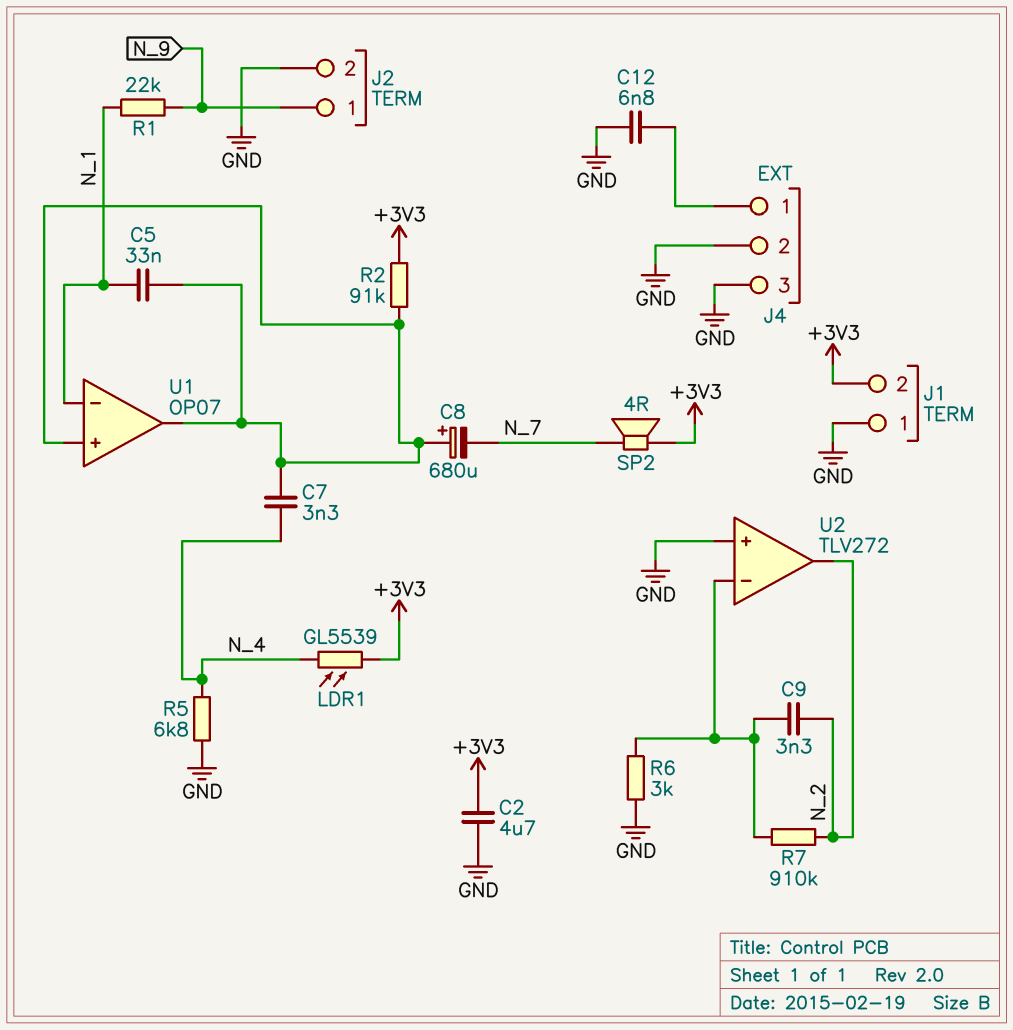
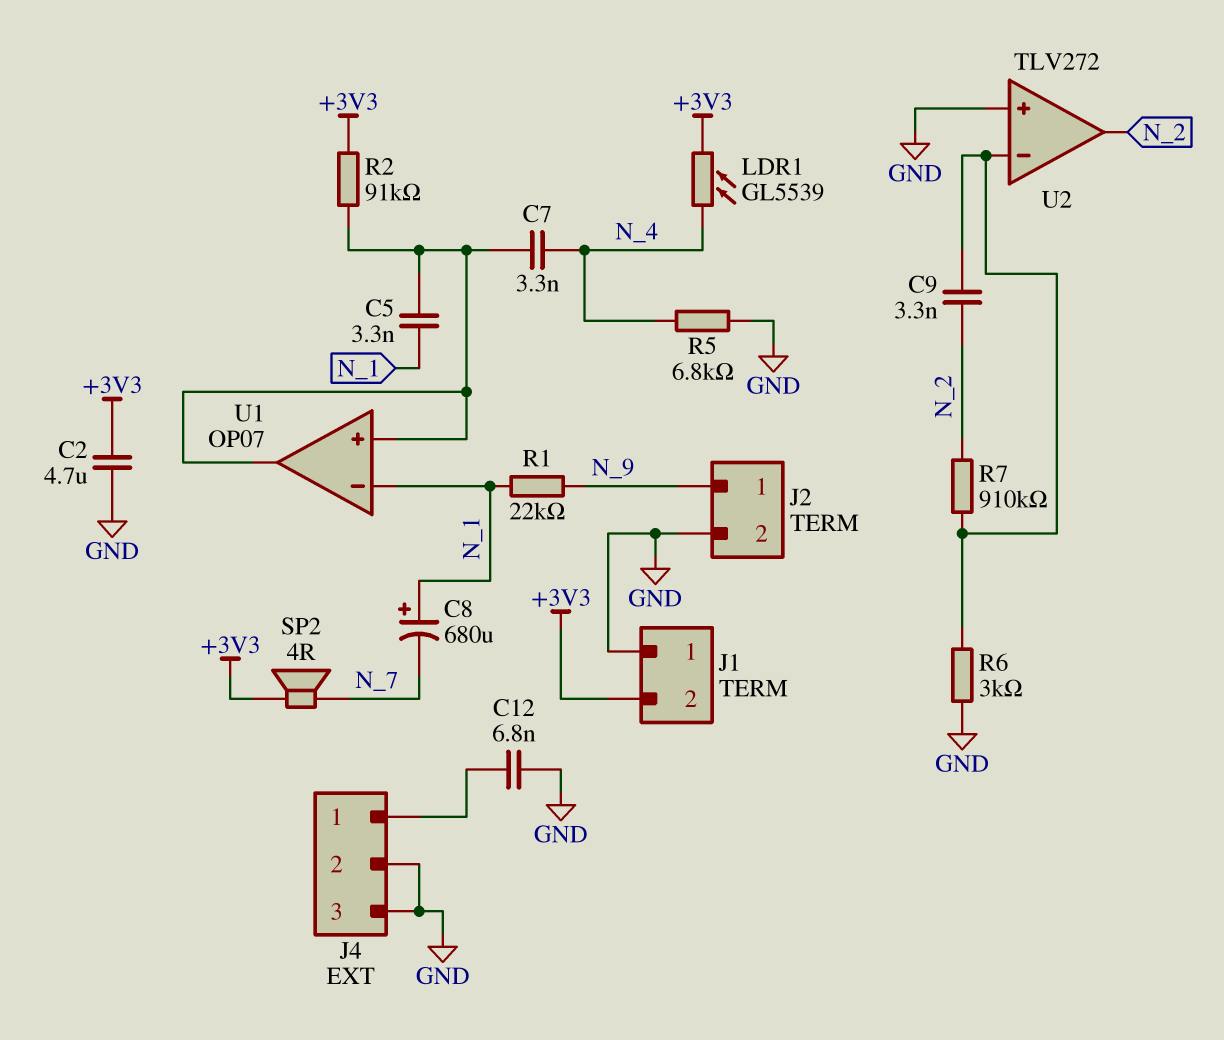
C5: 33nF (N_1, U1/in+) -> 3.3nF (N_1, U1/in+)
C8: 680uF (plus U1/in+, minus N_7) -> 680uF (plus N_1, minus N_7)

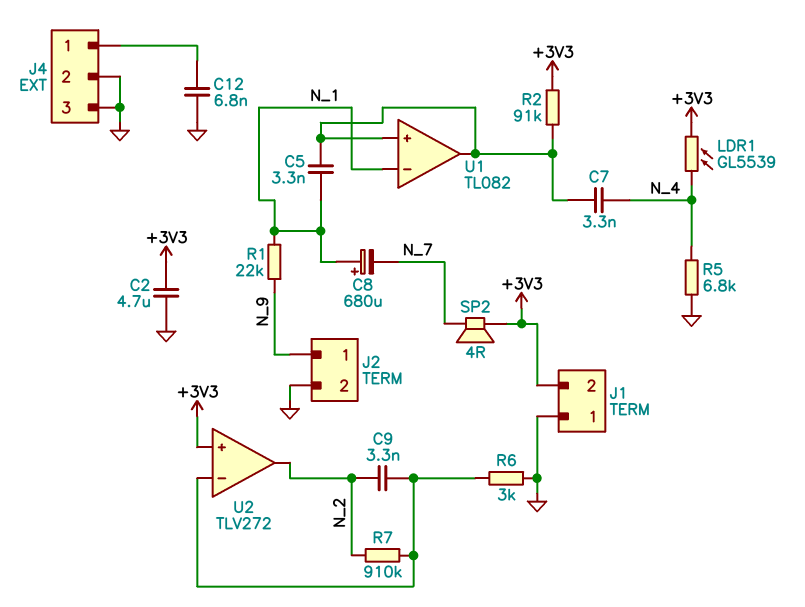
U1: OP07 -> TL082
U2 pin in+: GND -> +3V3

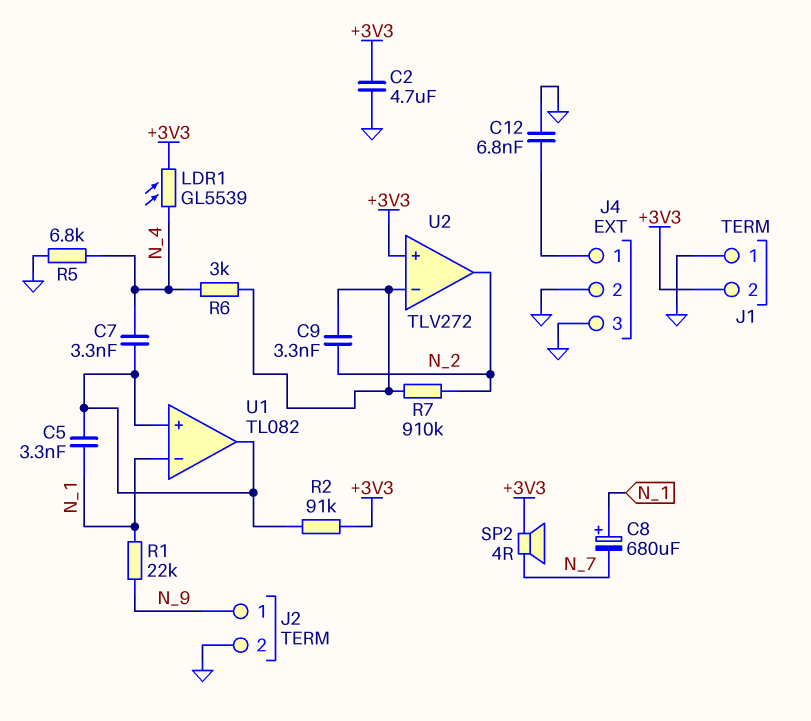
R6: 3k (GND, U2/in-) -> 3k (N_4, U2/in-)

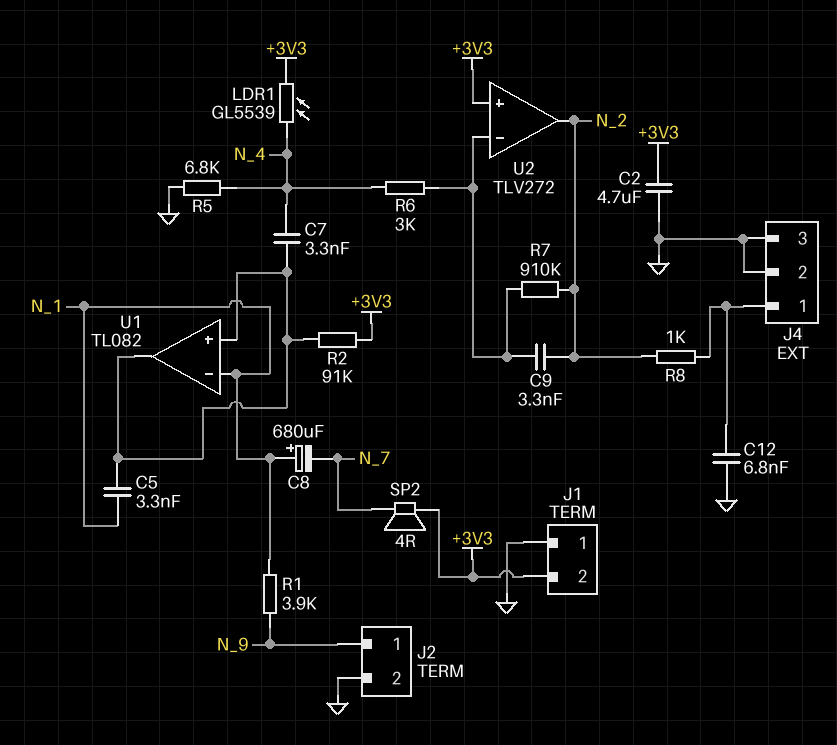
R1: 22k (N_1, N_9) -> 3.9k (N_1, N_9)
R8: none -> 1k (J4/1, N_2)

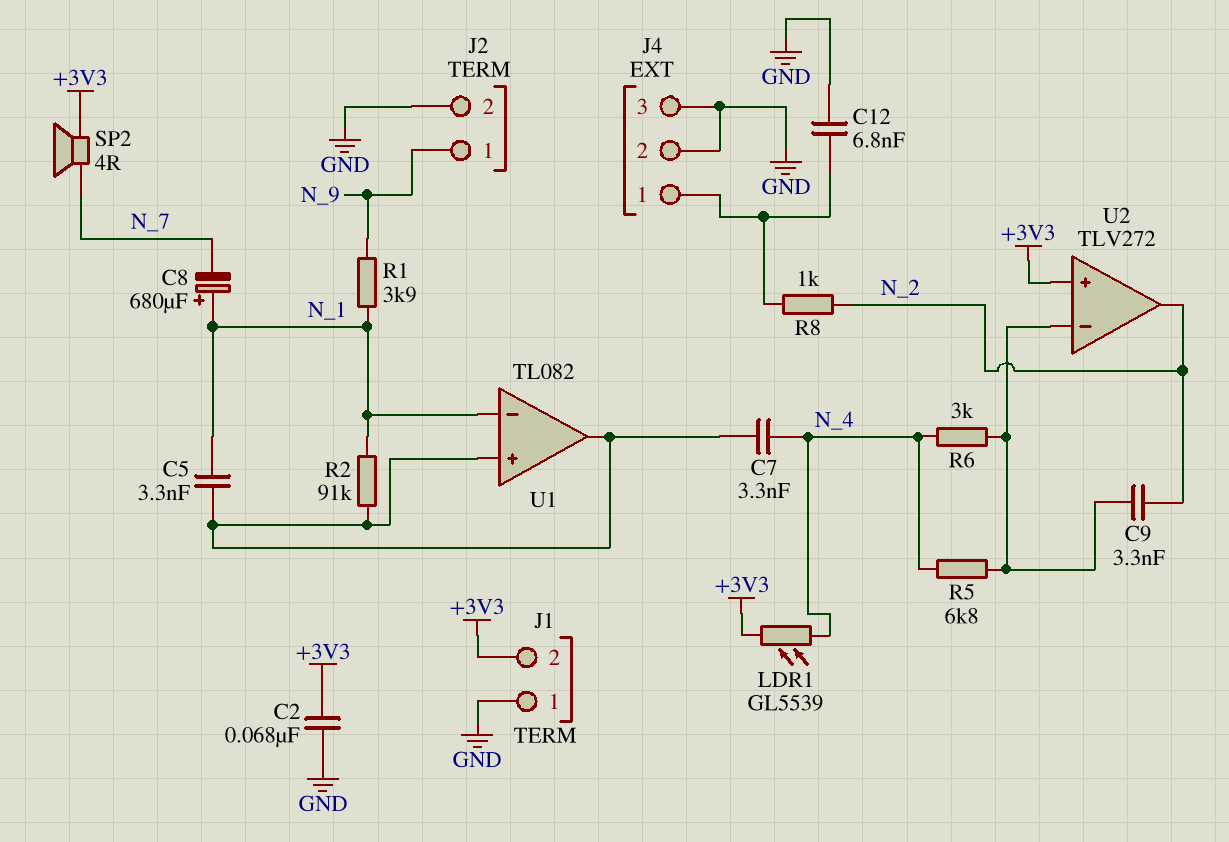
C2: 4.7uF (+3V3, GND) -> 68nF (+3V3, GND)
R2: 91k (+3V3, U1/in+) -> 91k (N_1, U1/in+)
R5: 6.8k (GND, N_4) -> 6.8k (N_4, U2/in-)
R7: 910k (N_2, U2/in-) -> none

